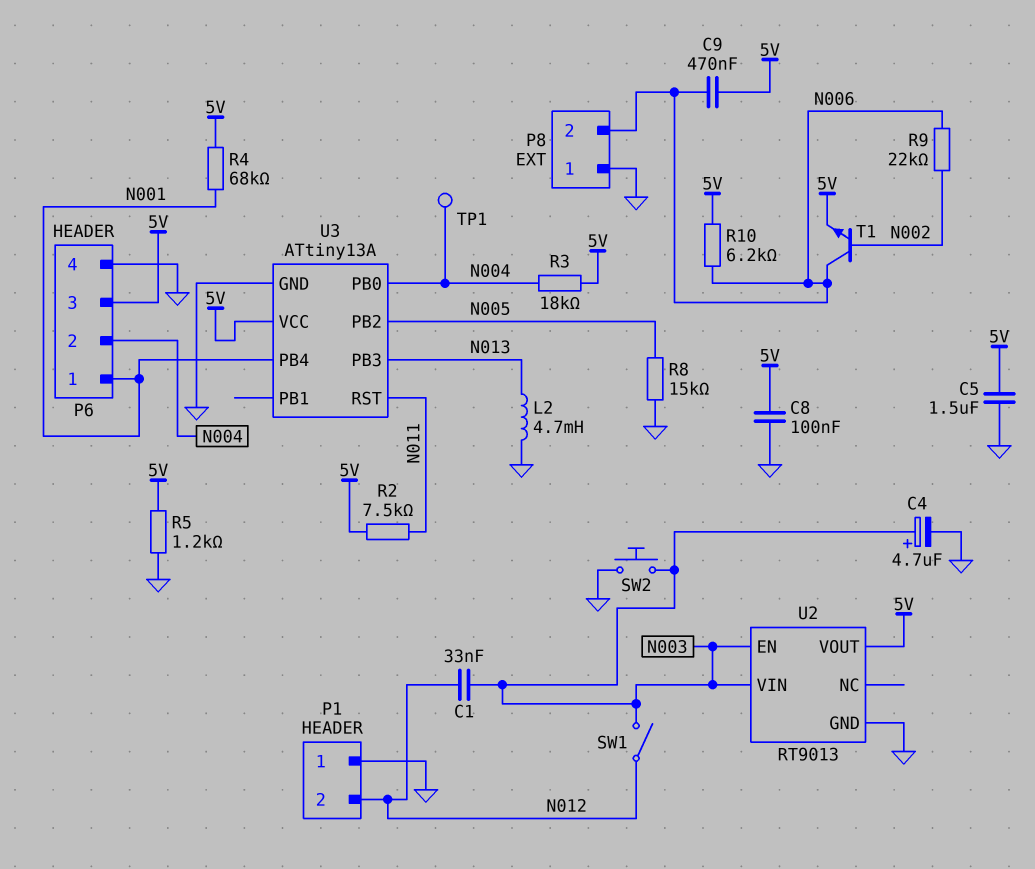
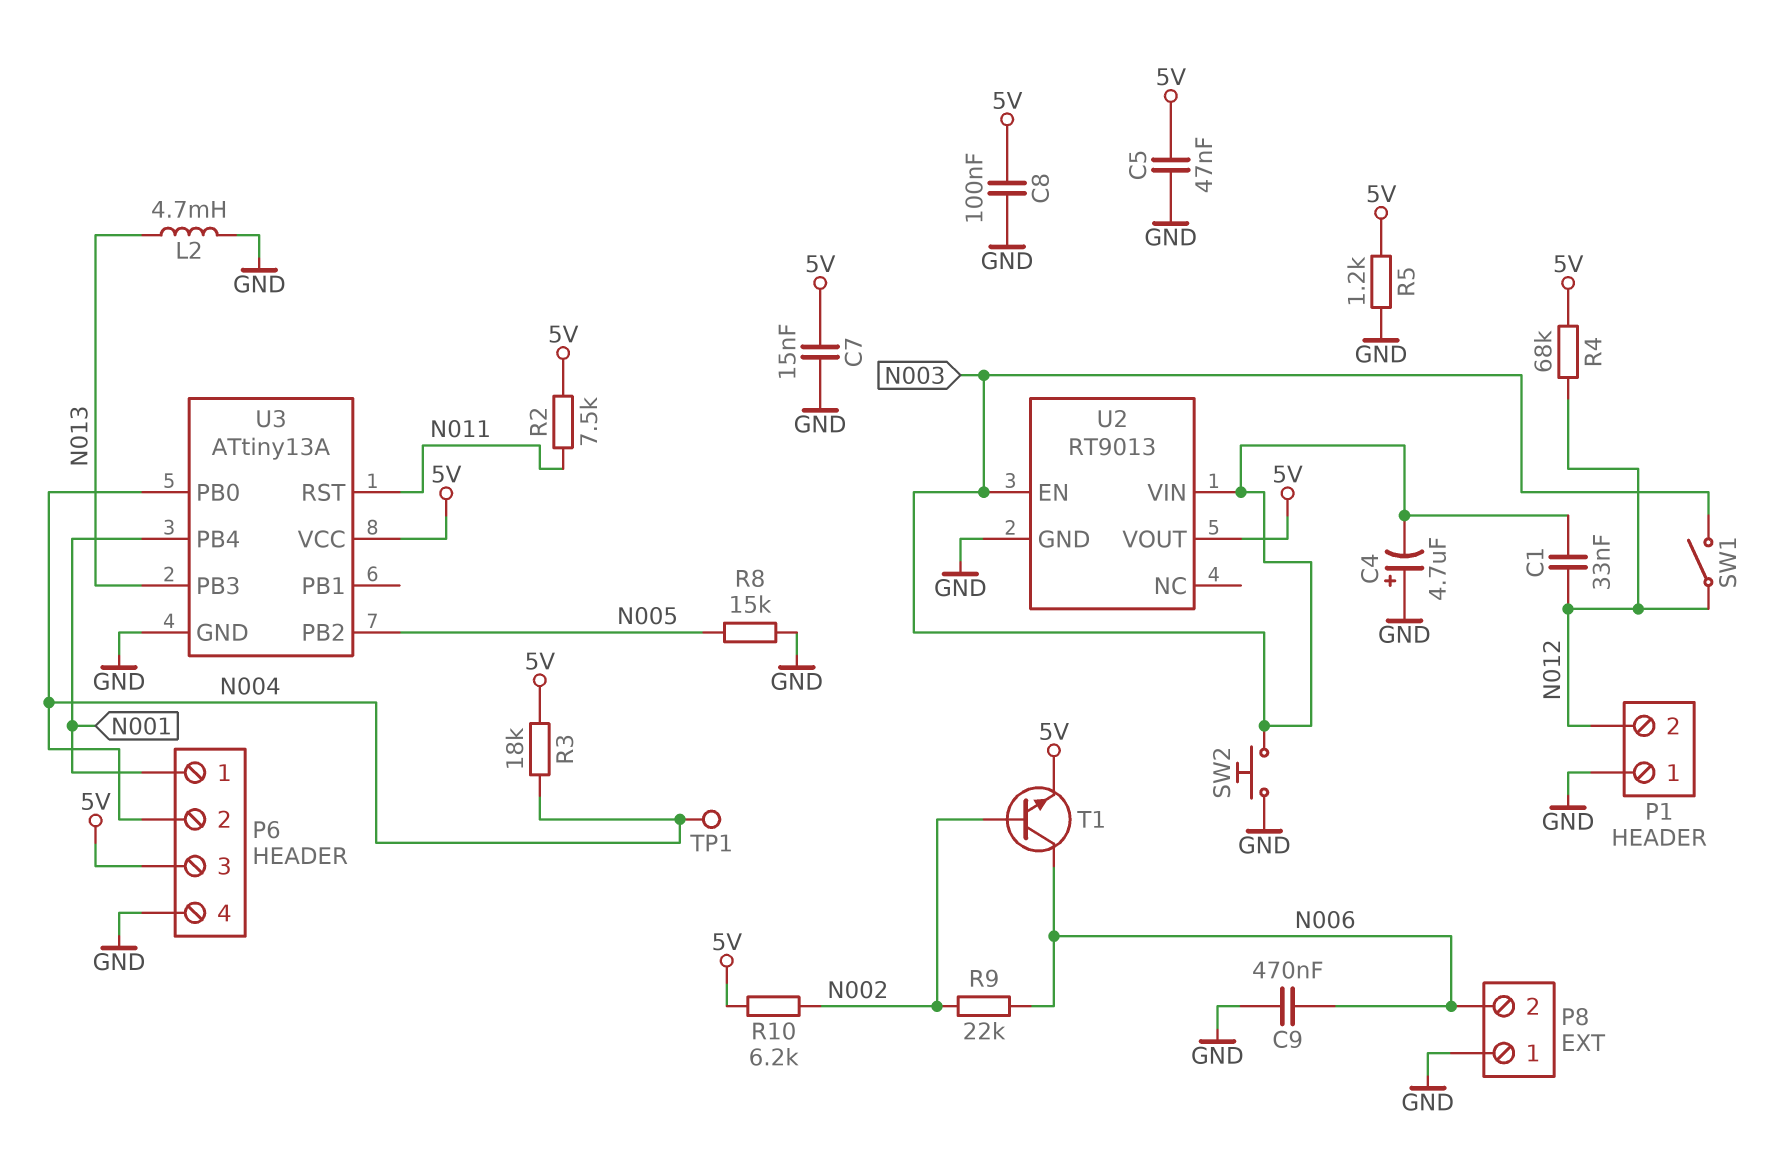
C4: 4.7uF (plus N003, minus GND) -> 4.7uF (plus GND, minus N003)
C5: 1.5uF (5V, GND) -> 47nF (5V, GND)
C7: none -> 15nF (5V, GND)
C9: 470nF (5V, N006) -> 470nF (GND, N006)
R4: 68k (5V, N001) -> 68k (5V, N012)
R10: 6.2k (5V, N006) -> 6.2k (5V, N002)

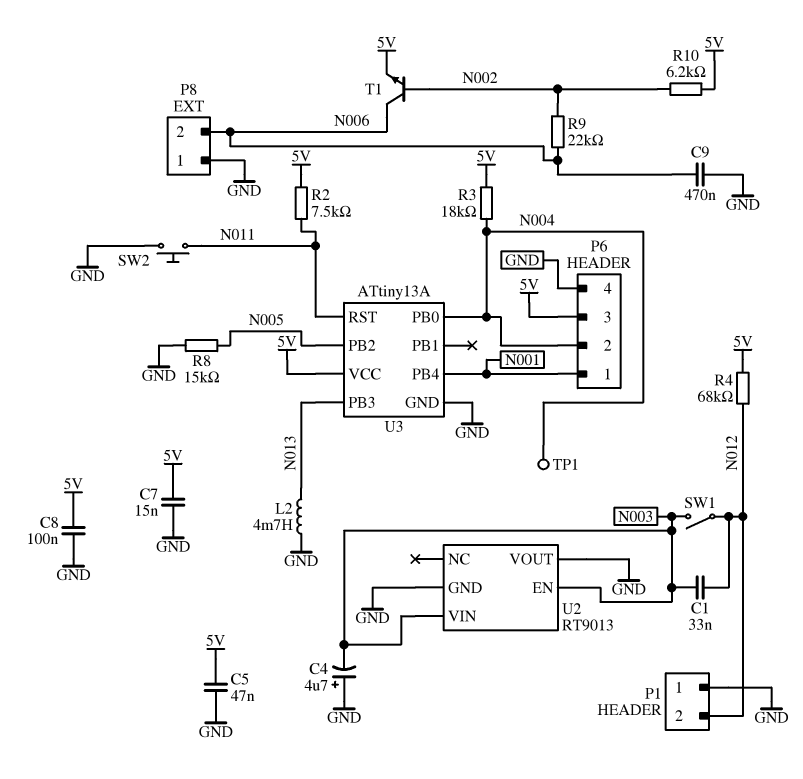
R5: 1.2k (5V, GND) -> none
SW2: button (GND, N003) -> button (GND, N011)
U2 pin VOUT: 5V -> GND

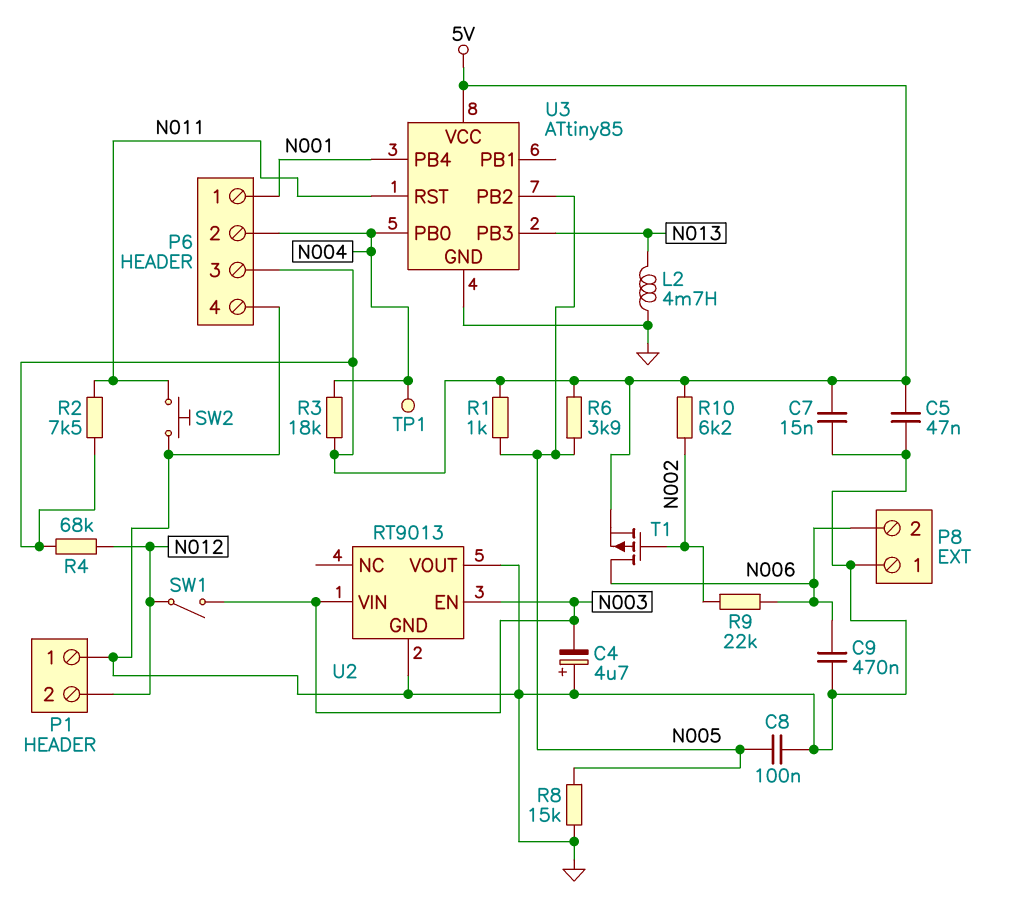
C1: 33nF (N003, N012) -> none
C8: 100nF (5V, GND) -> 100nF (GND, N005)
R1: none -> 1k (5V, N005)
R6: none -> 3.9k (5V, N005)
T1: NPN (B N002, C N006, E 5V) -> PMOS (G N002, D N006, S 5V)
U3: ATtiny13A -> ATtiny85

